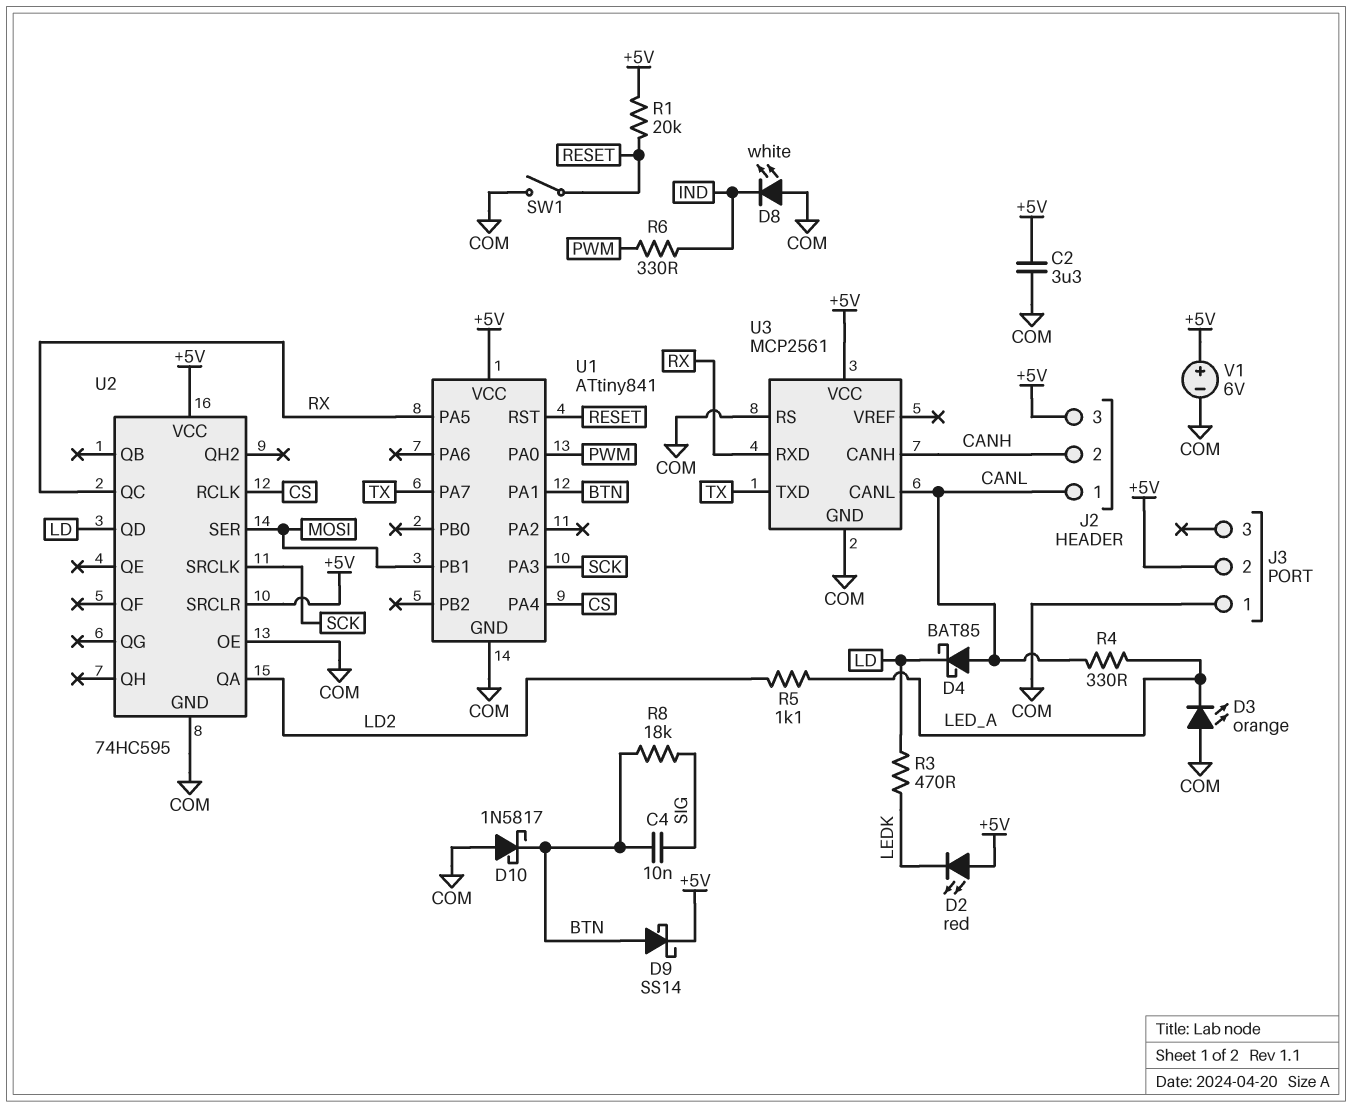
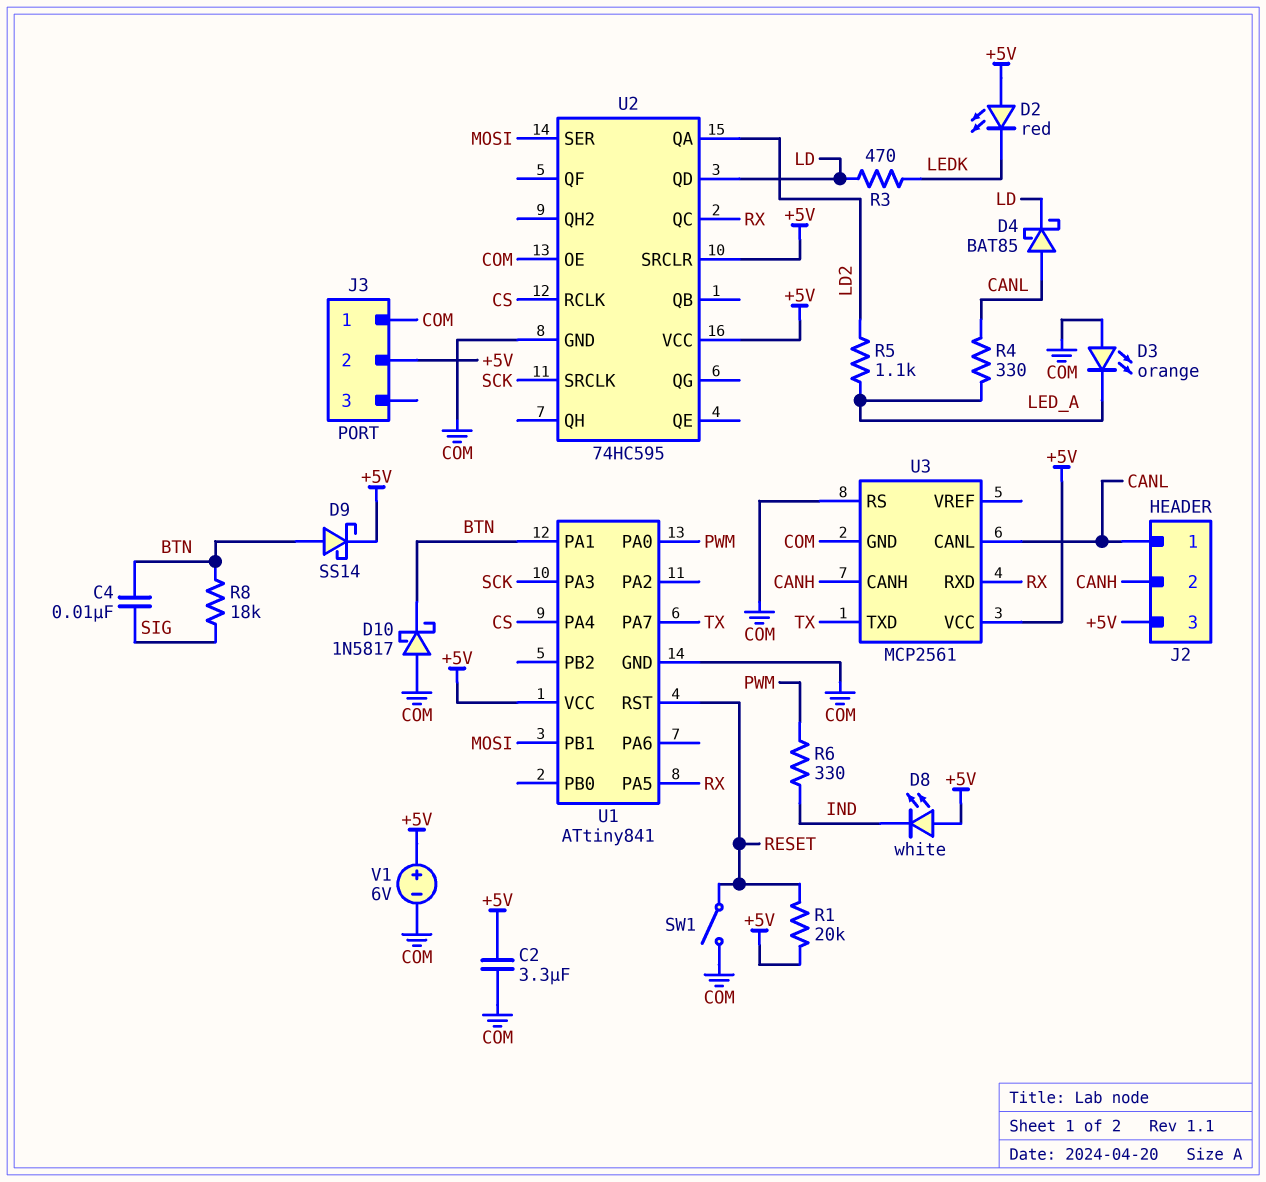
D8: LED white (A COM, K IND) -> LED white (A +5V, K IND)

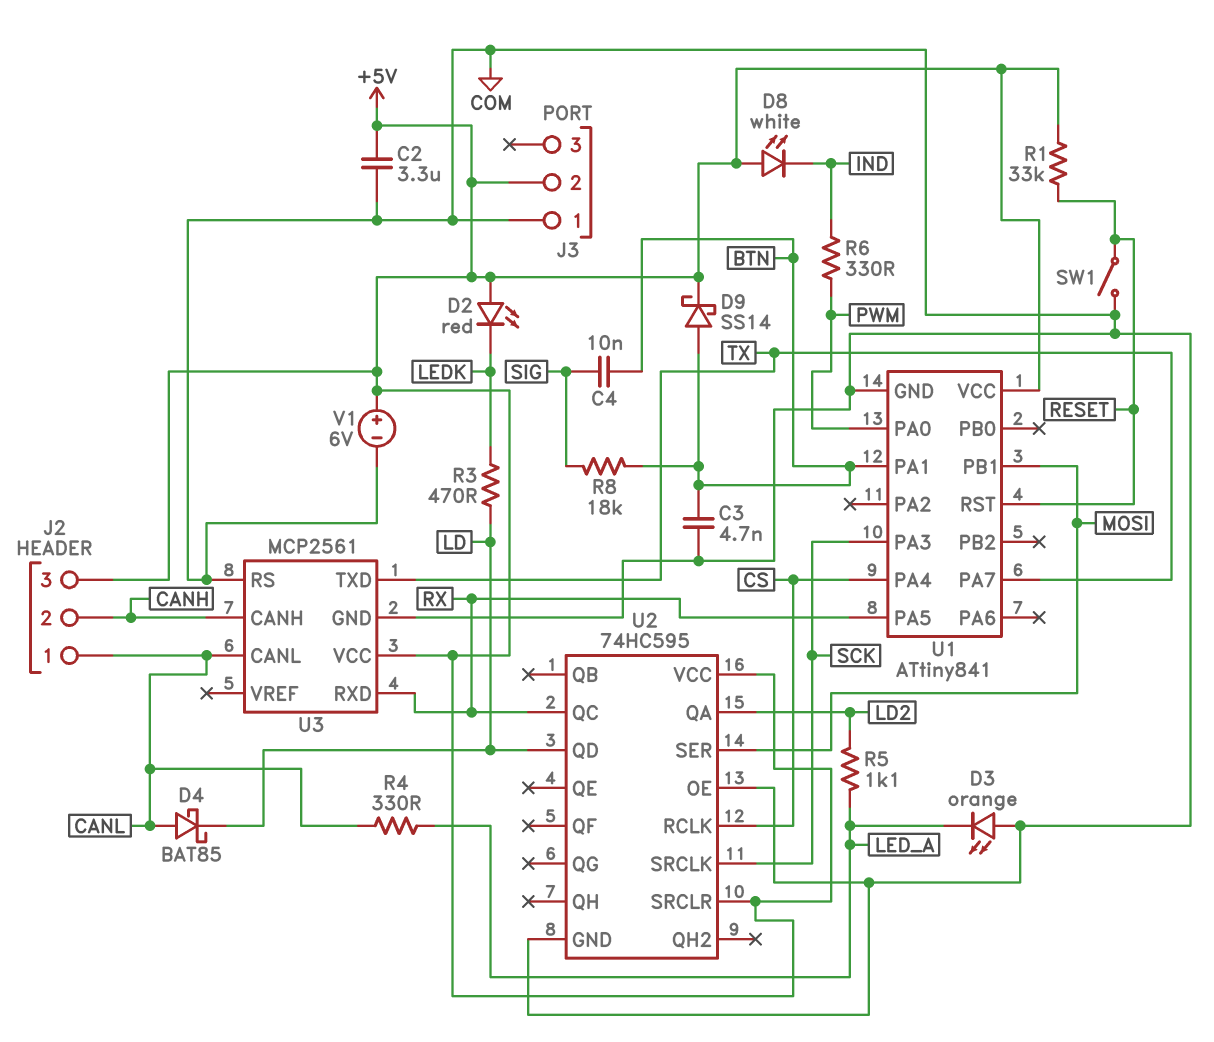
C3: none -> 4.7nF (BTN, COM)
D10: schottky 1N5817 (A COM, K BTN) -> none
R1: 20k (+5V, RESET) -> 33k (+5V, RESET)

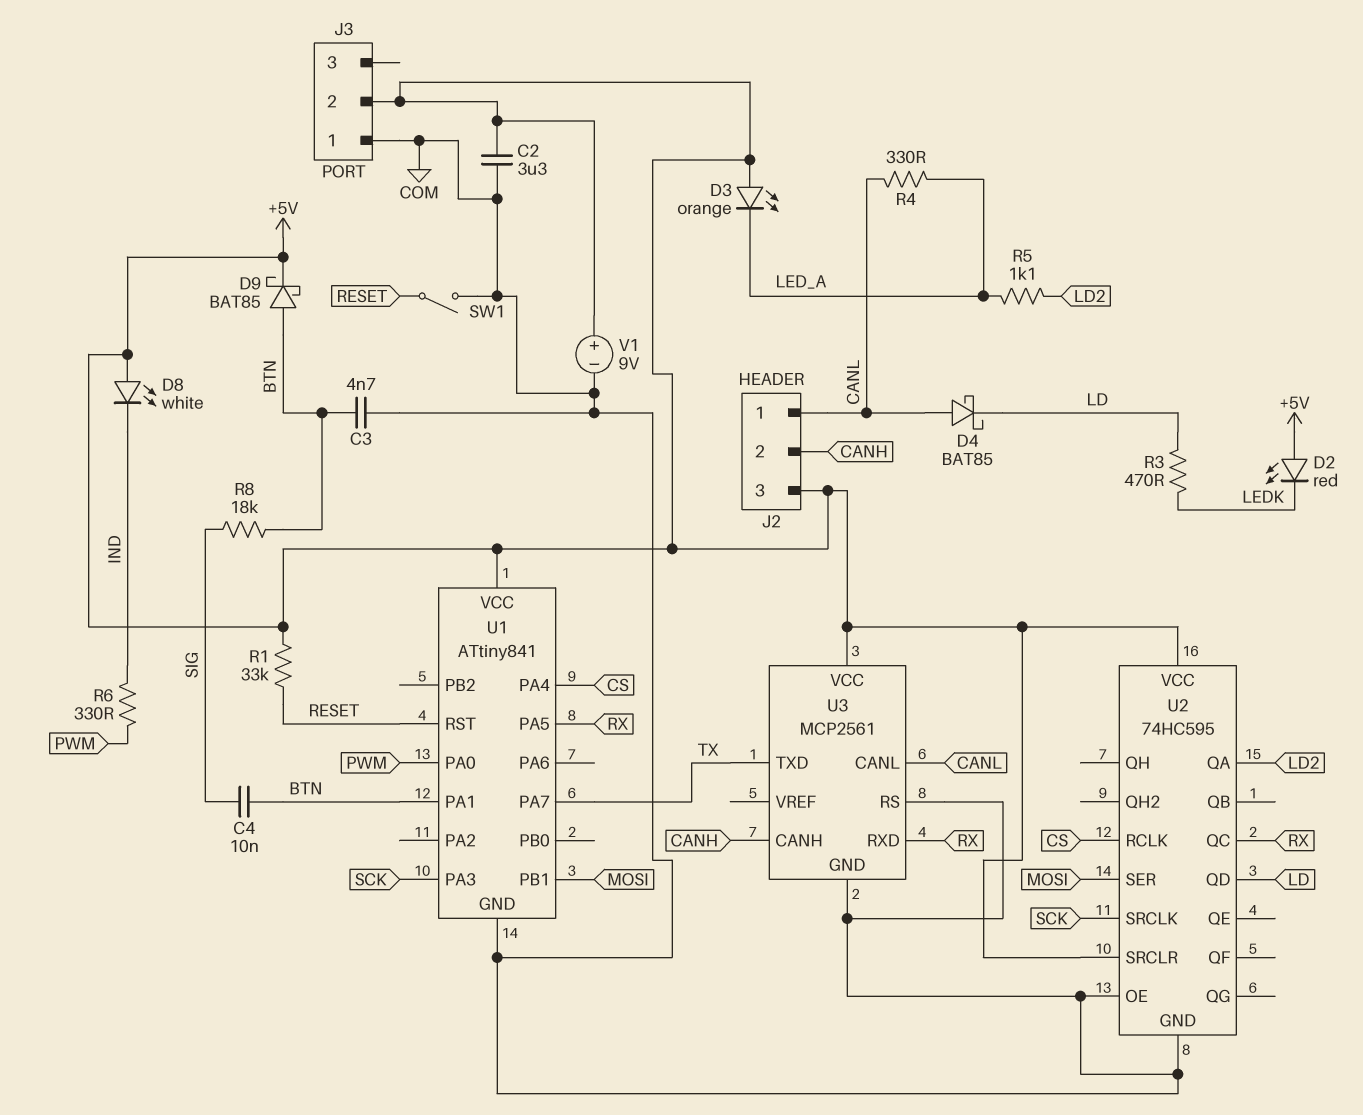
D3: LED orange (A COM, K LED_A) -> LED orange (A +5V, K LED_A)
D9: schottky SS14 (A BTN, K +5V) -> schottky BAT85 (A BTN, K +5V)
V1: 6V (plus +5V, minus COM) -> 9V (plus +5V, minus COM)

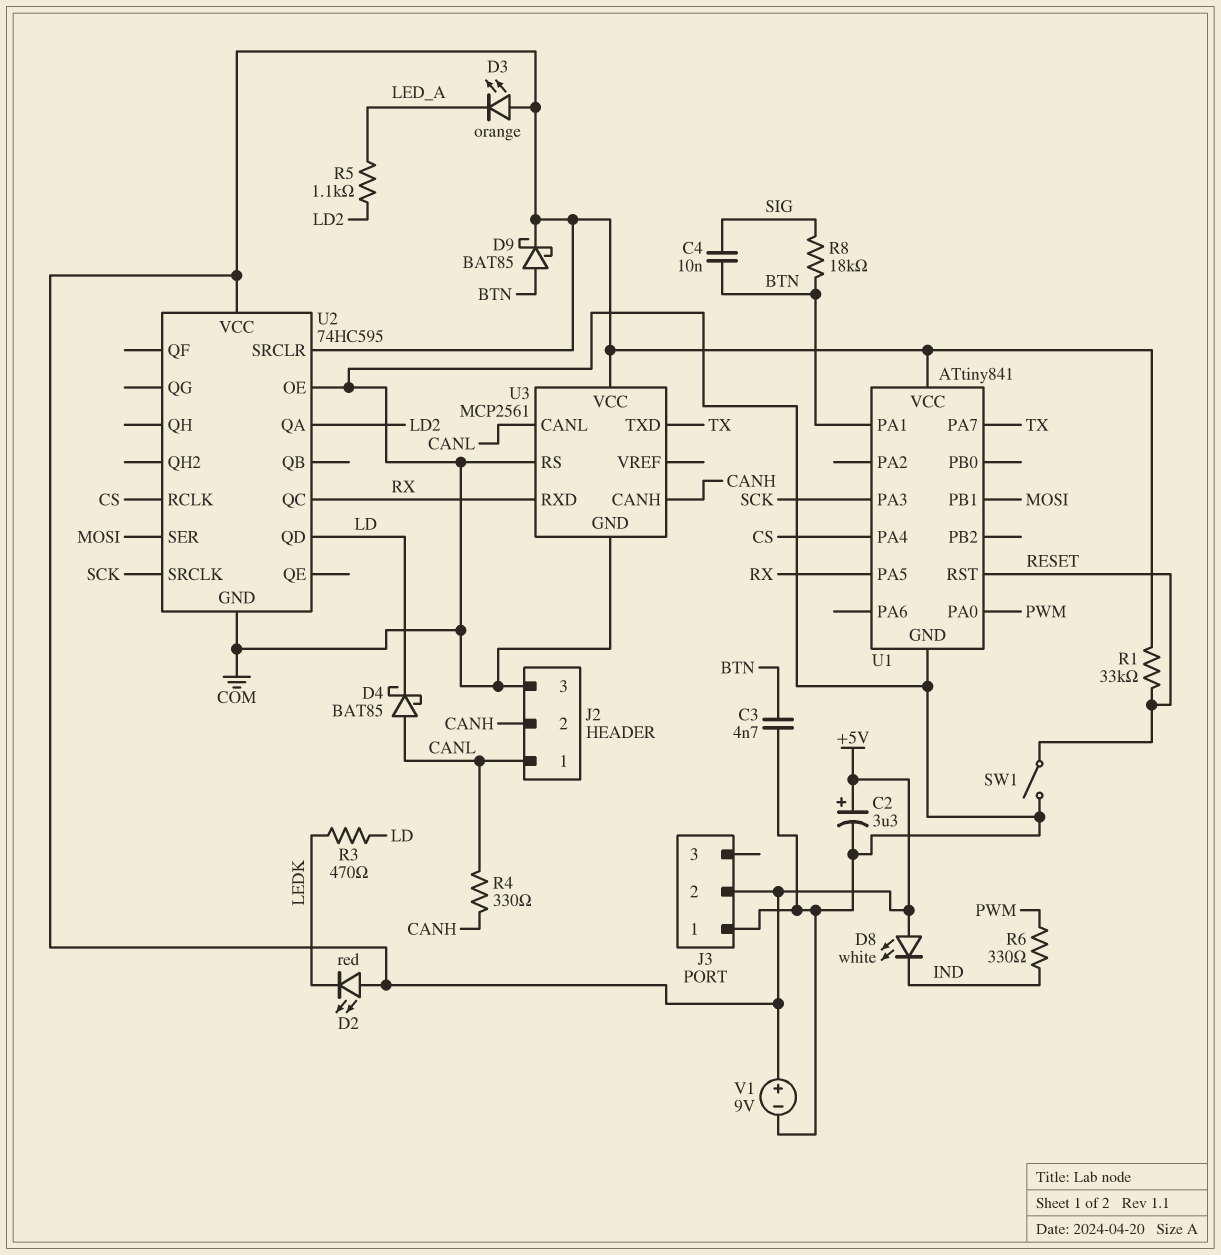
C2: 3.3uF (+5V, COM) -> 3.3uF (plus +5V, minus COM)
J2 pin 3: +5V -> COM
R4: 330 (CANL, LED_A) -> 330 (CANH, CANL)

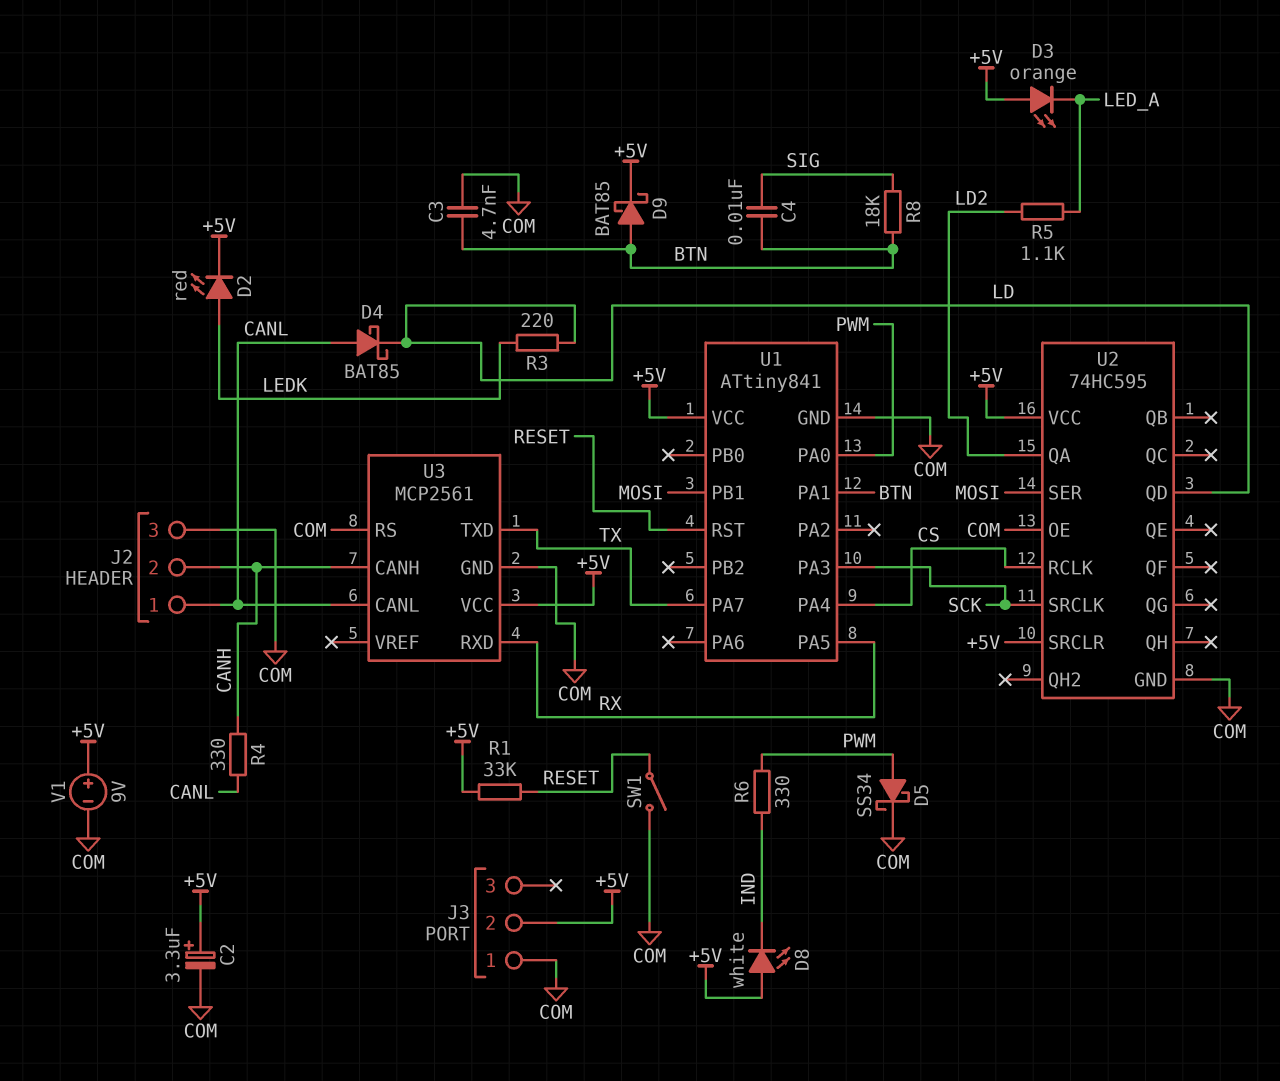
D2: LED red (A +5V, K LEDK) -> LED red (A LEDK, K +5V)
D5: none -> schottky SS34 (A PWM, K COM)
R3: 470 (LD, LEDK) -> 220 (LD, LEDK)
U2 pin QC: RX -> none

